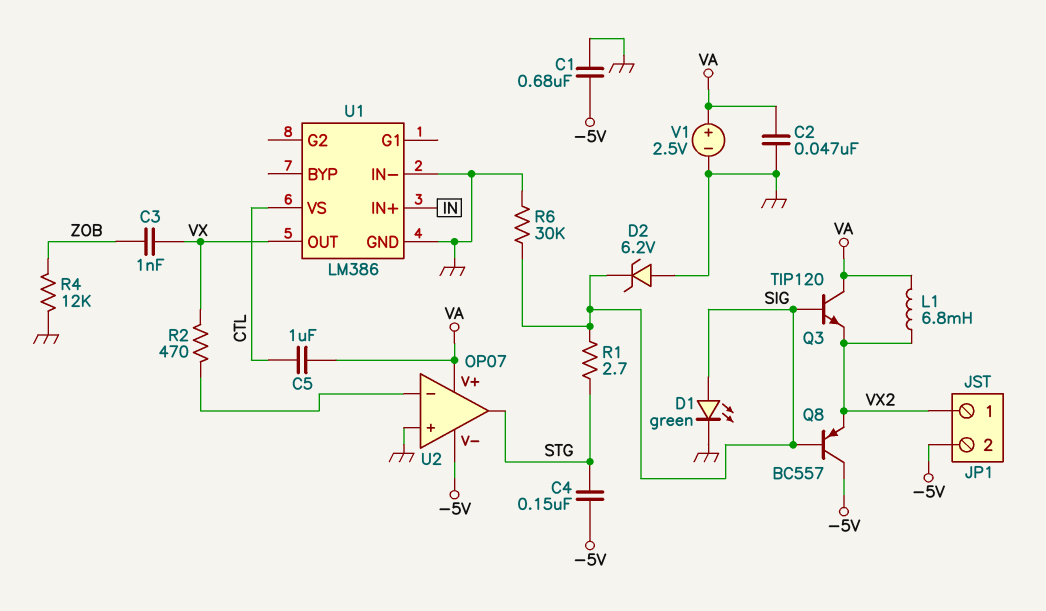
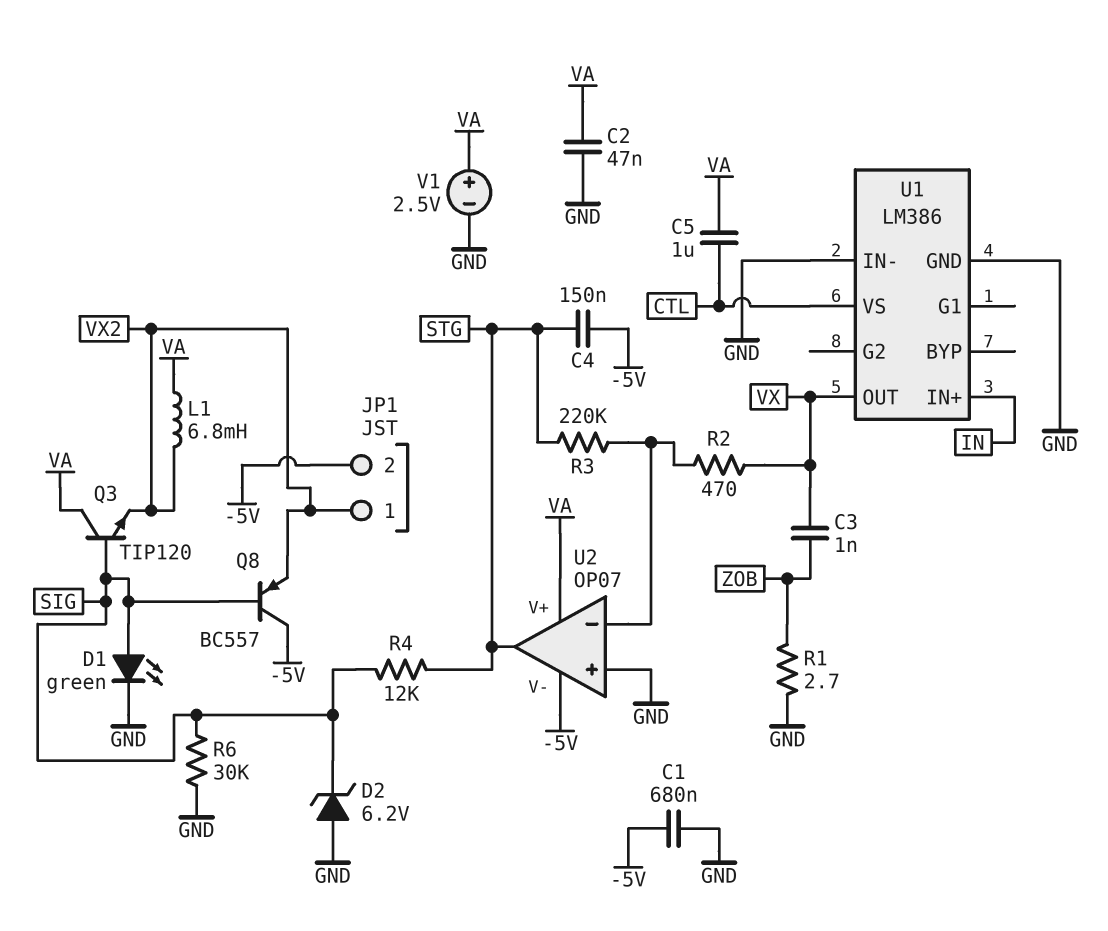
R1: 2.7 (SIG, STG) -> 2.7 (GND, ZOB)
R3: none -> 220k (STG, U2/in-)
R4: 12k (GND, ZOB) -> 12k (SIG, STG)

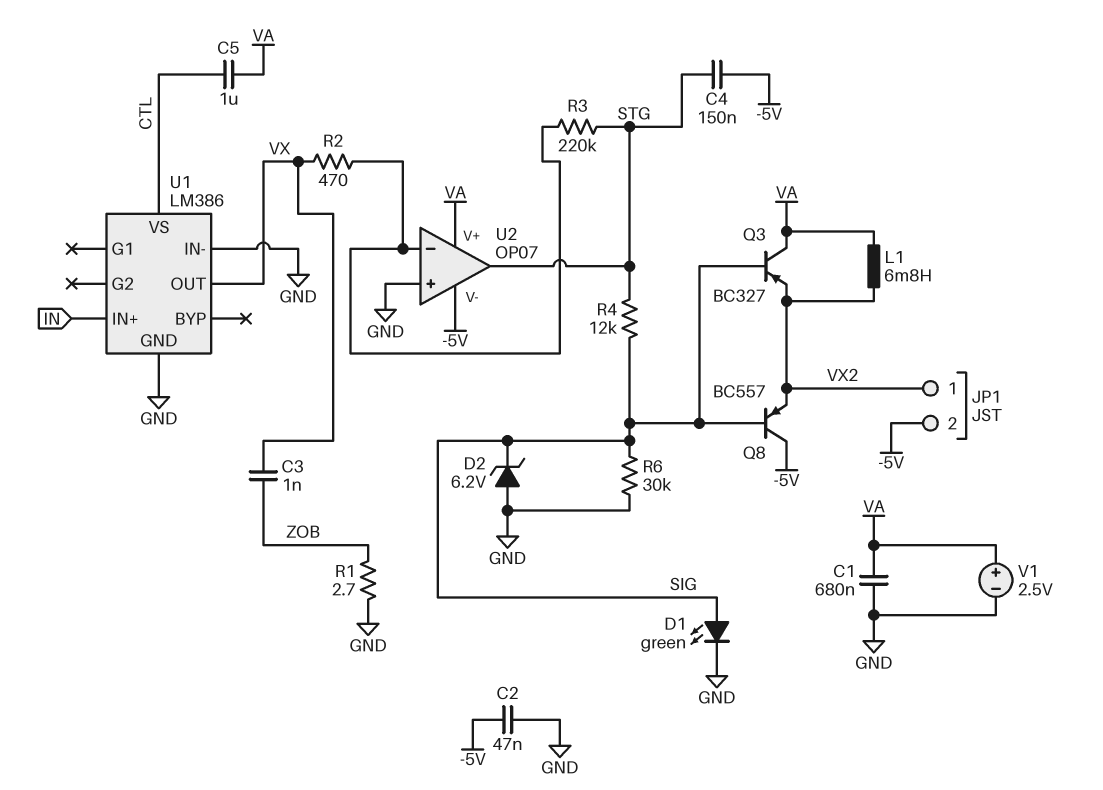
C1: 680nF (-5V, GND) -> 680nF (GND, VA)
C2: 47nF (GND, VA) -> 47nF (-5V, GND)
Q3: NPN TIP120 (B SIG, C VA, E VX2) -> PNP BC327 (B SIG, C VA, E VX2)

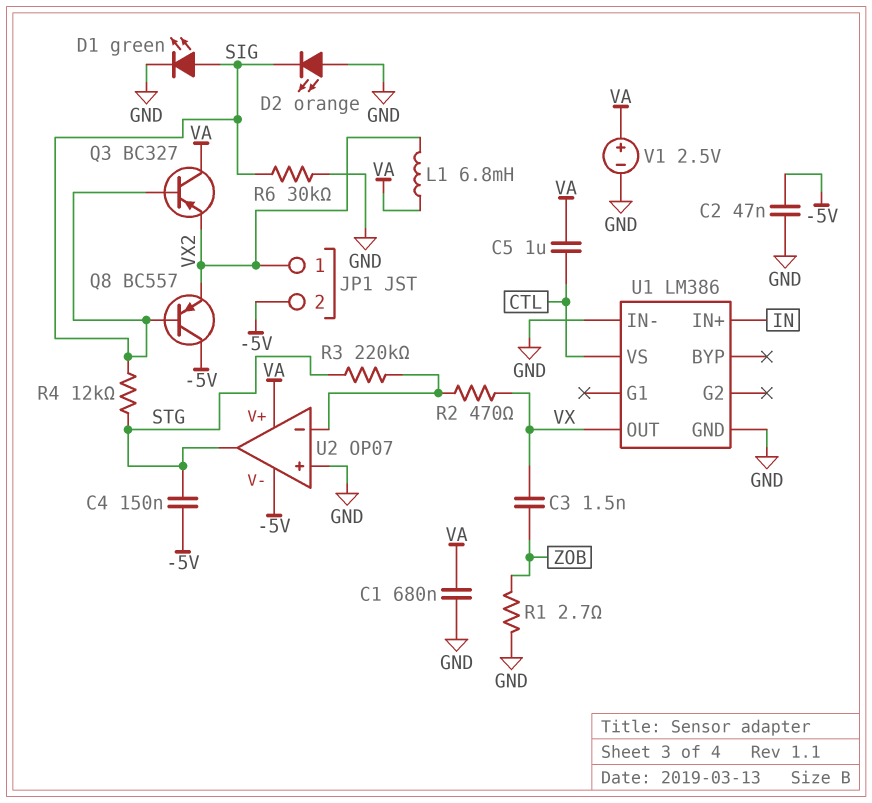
C3: 1nF (VX, ZOB) -> 1.5nF (VX, ZOB)
D2: zener 6.2V (A GND, K SIG) -> LED orange (A GND, K SIG)

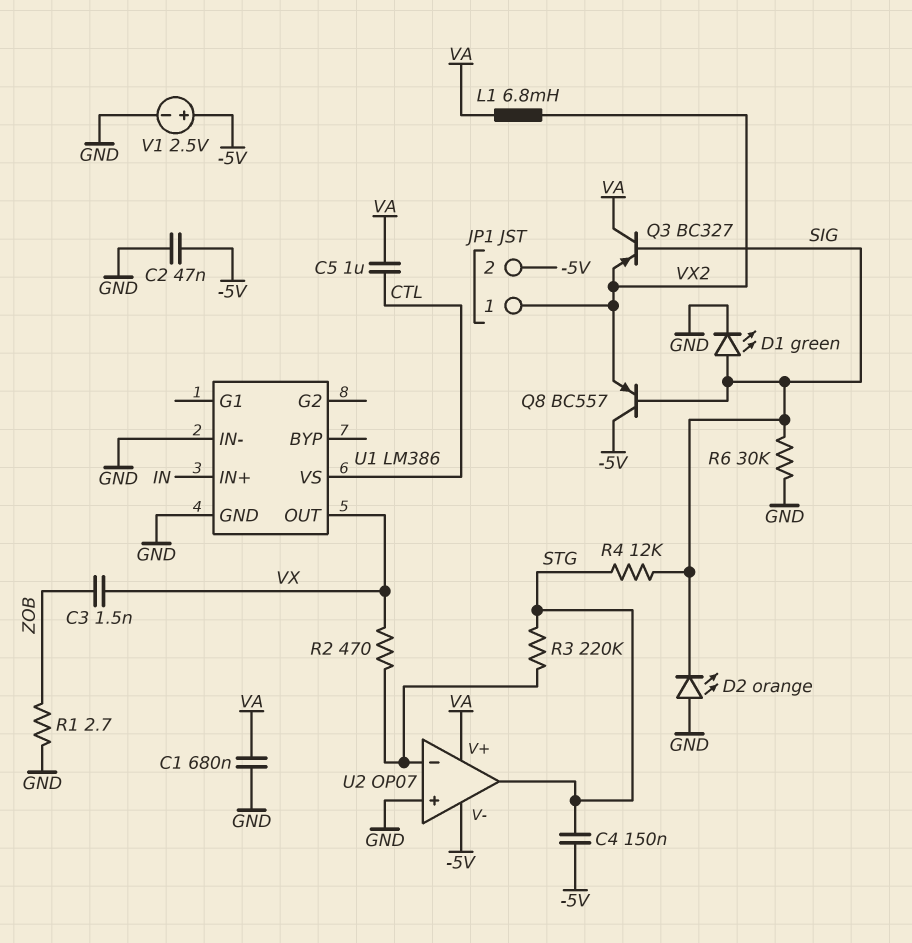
V1: 2.5V (plus VA, minus GND) -> 2.5V (plus -5V, minus GND)

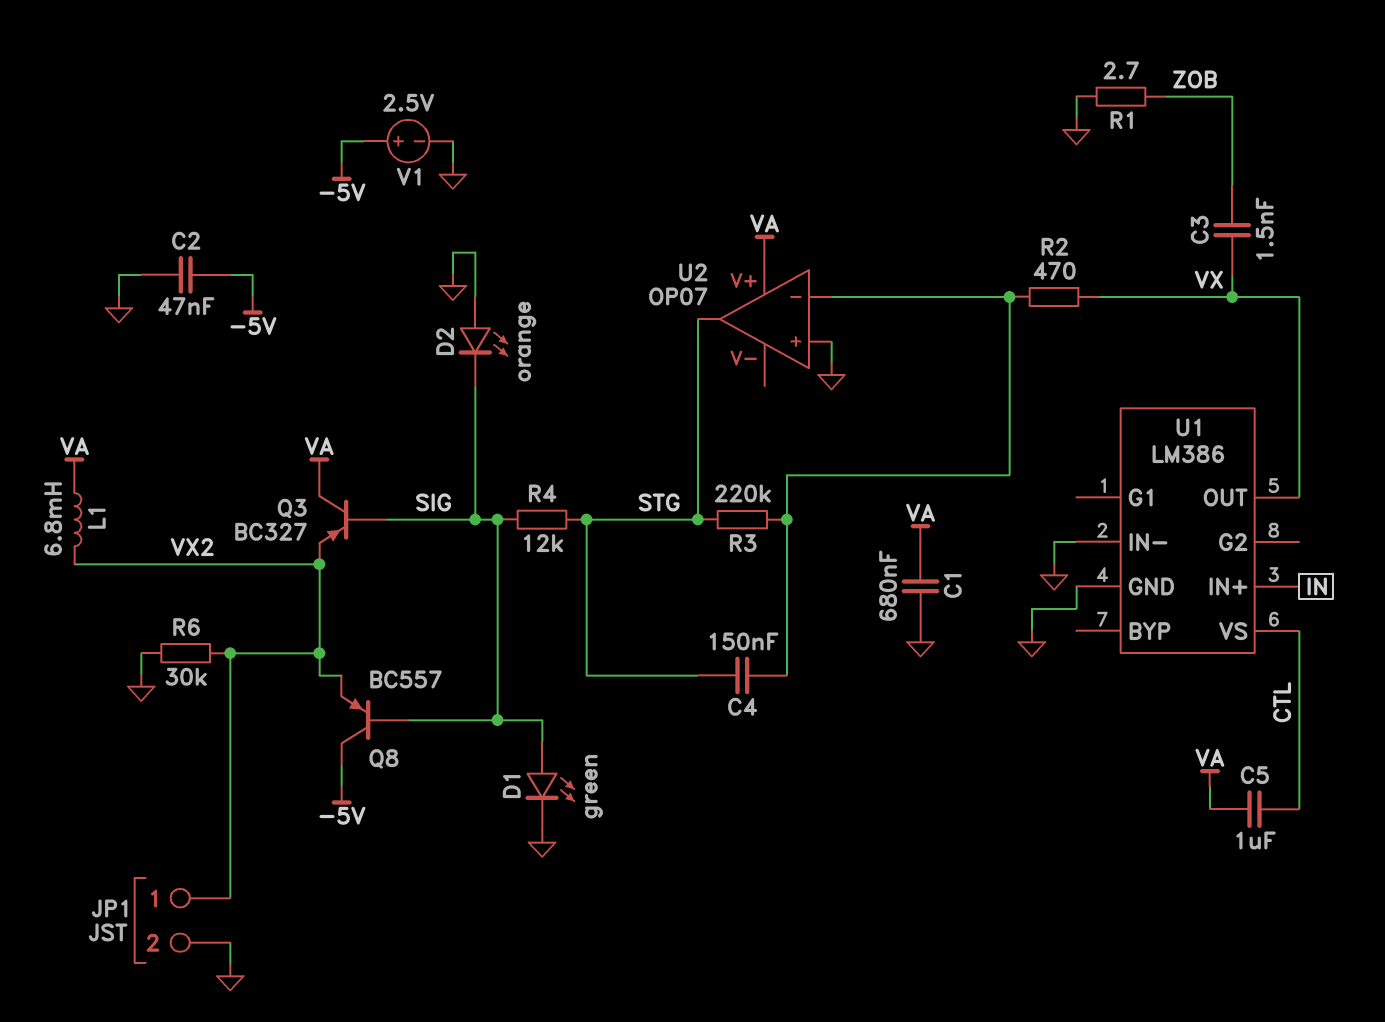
C4: 150nF (-5V, STG) -> 150nF (STG, U2/in-)
JP1 pin 2: -5V -> GND
R6: 30k (GND, SIG) -> 30k (GND, VX2)
U2 pin V-: -5V -> none

